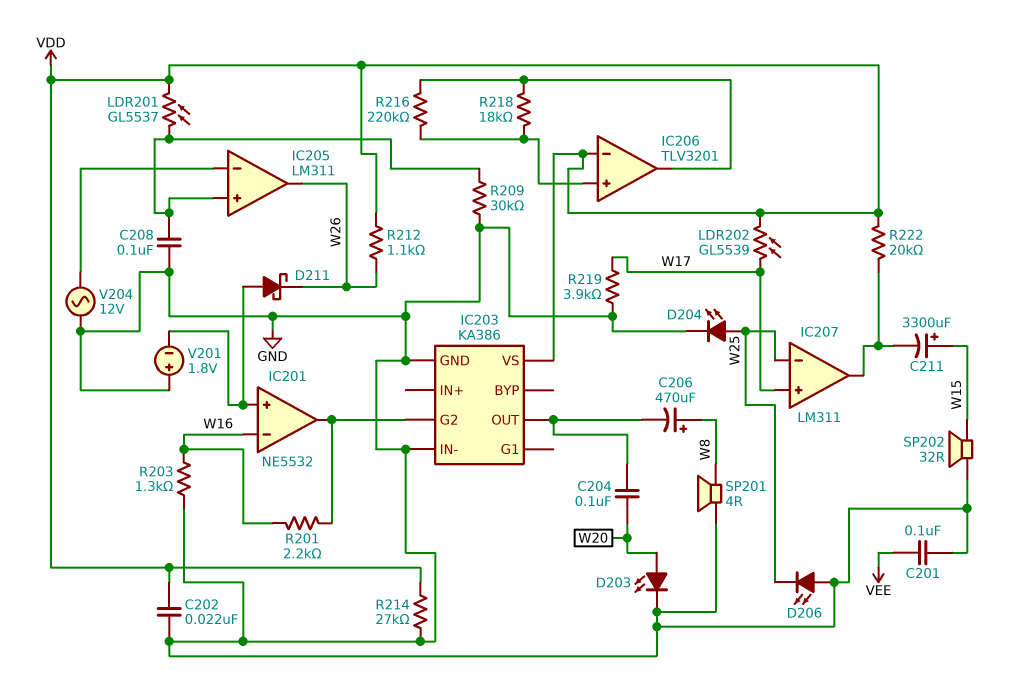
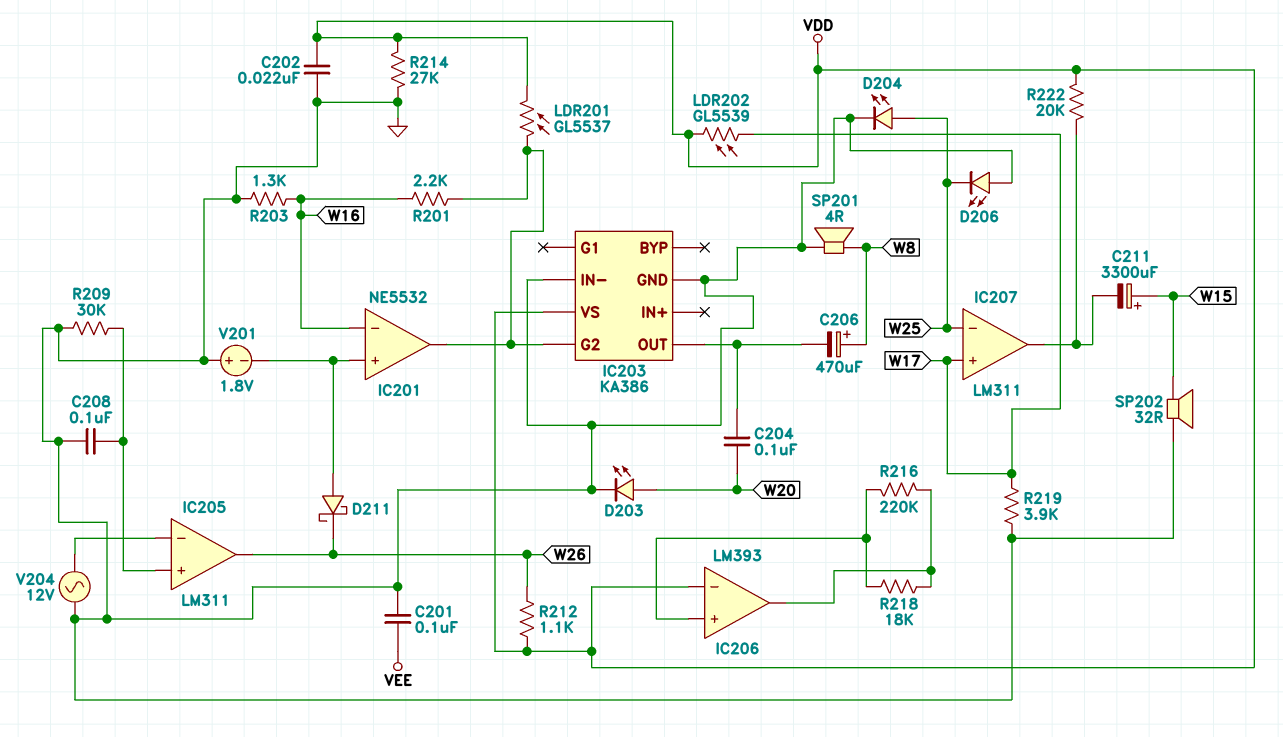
IC206: TLV3201 -> LM393
LDR201: GL5537 (IC205/in+, VDD) -> GL5537 (IC201/out, VDD)

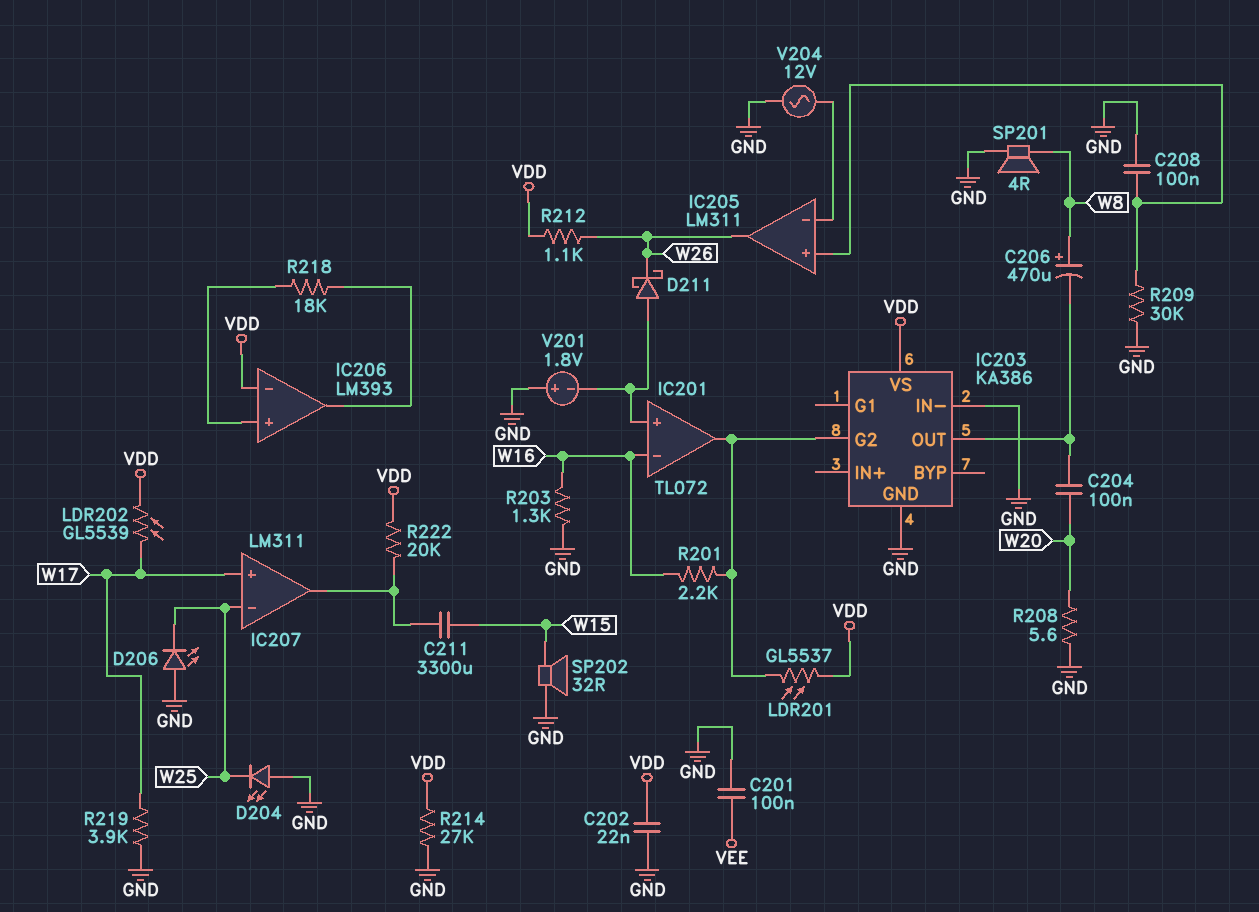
C211: 3300uF (plus W15, minus IC207/out) -> 3300uF (IC207/out, W15)
D203: LED (A W20, K GND) -> none
D204: LED (A W25, K GND) -> LED (A GND, K W25)
IC201: NE5532 -> TL072
R208: none -> 5.6 (GND, W20)
R216: 220k (IC206/in+, IC206/out) -> none

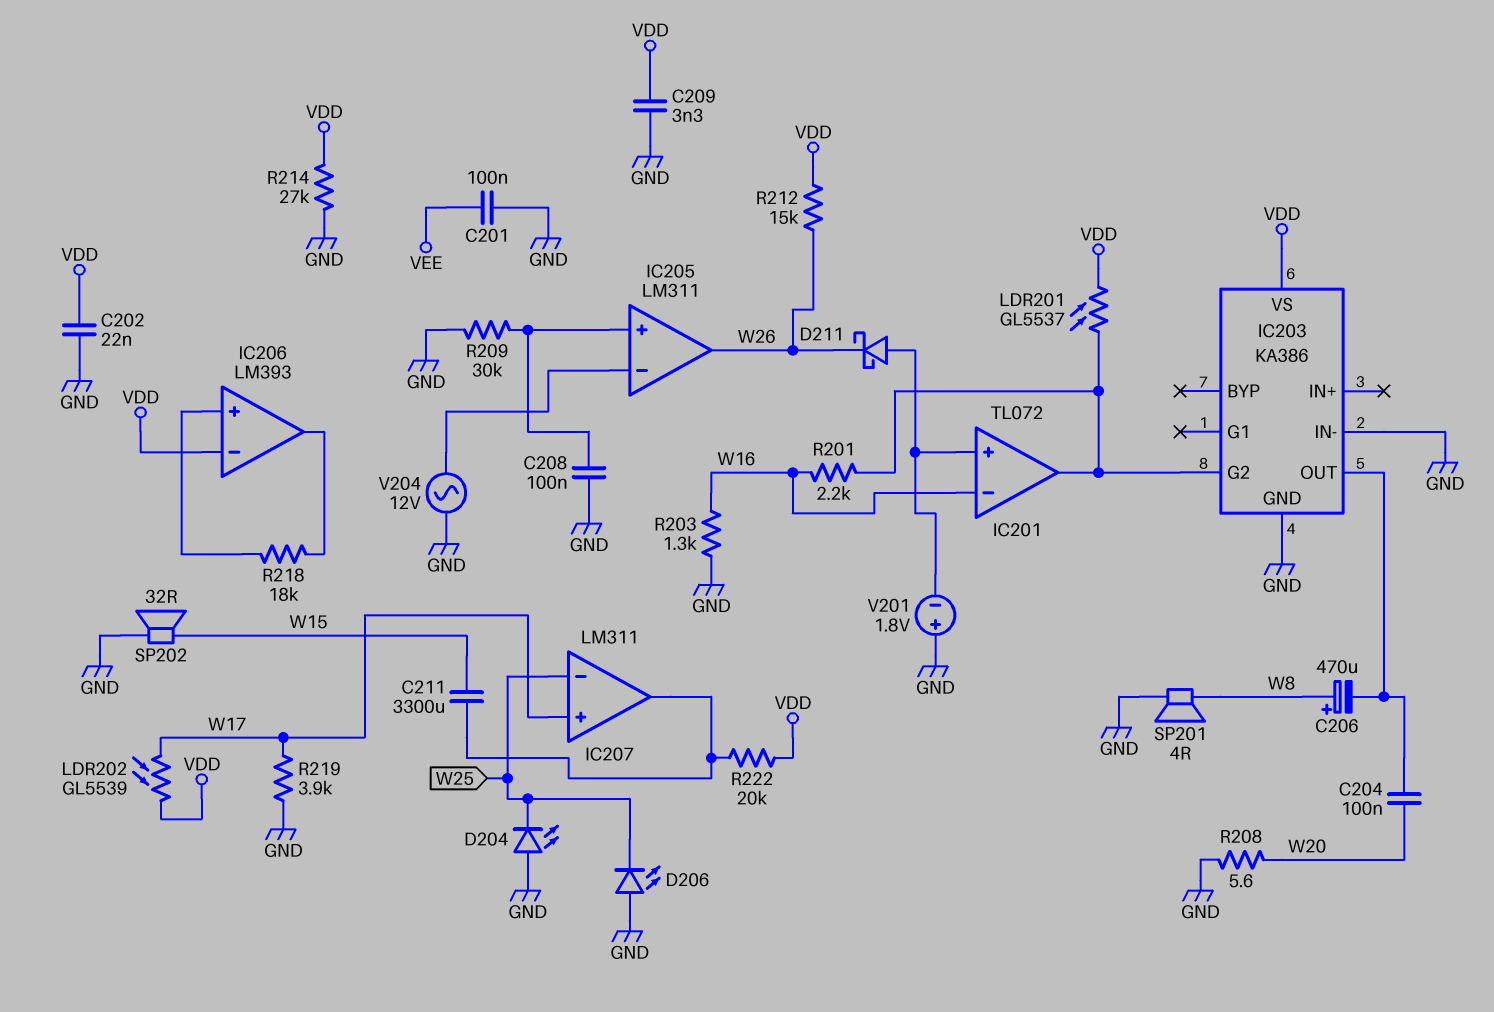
C209: none -> 3.3nF (GND, VDD)
R212: 1.1k (VDD, W26) -> 15k (VDD, W26)

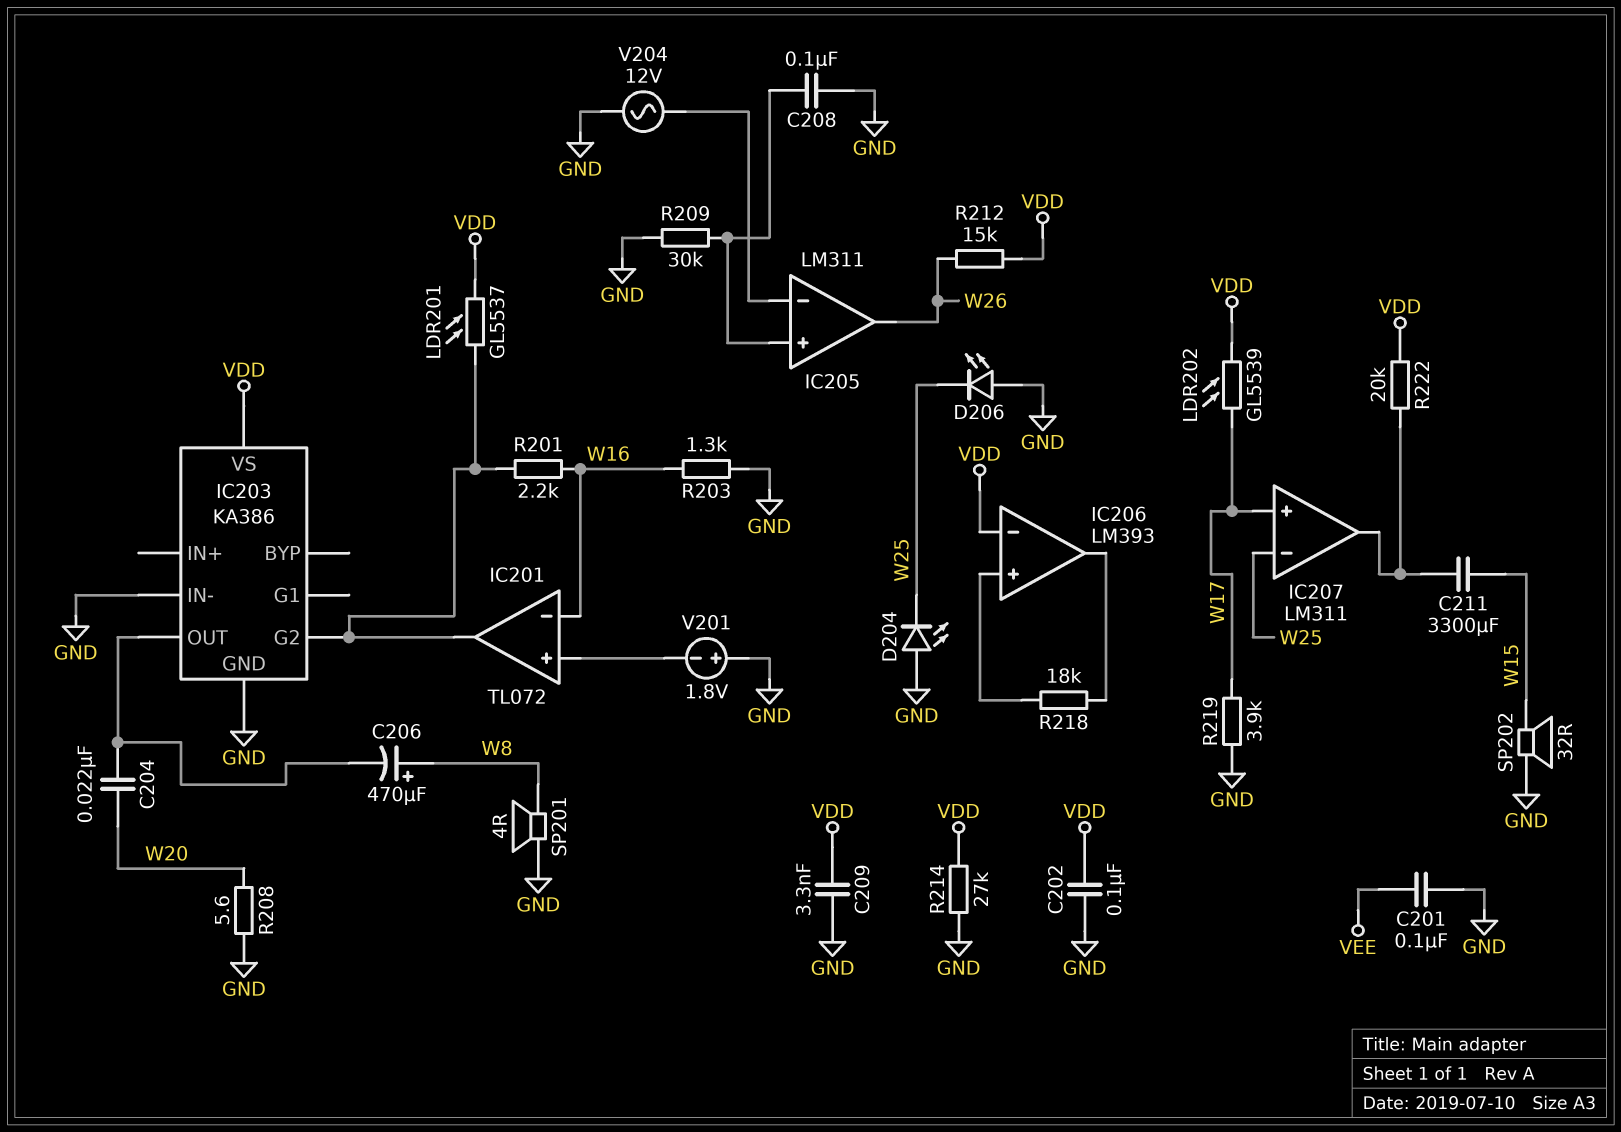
C202: 22nF (GND, VDD) -> 100nF (GND, VDD)
C204: 100nF (IC203/OUT, W20) -> 22nF (IC203/OUT, W20)
D211: schottky (A IC201/in+, K W26) -> none

